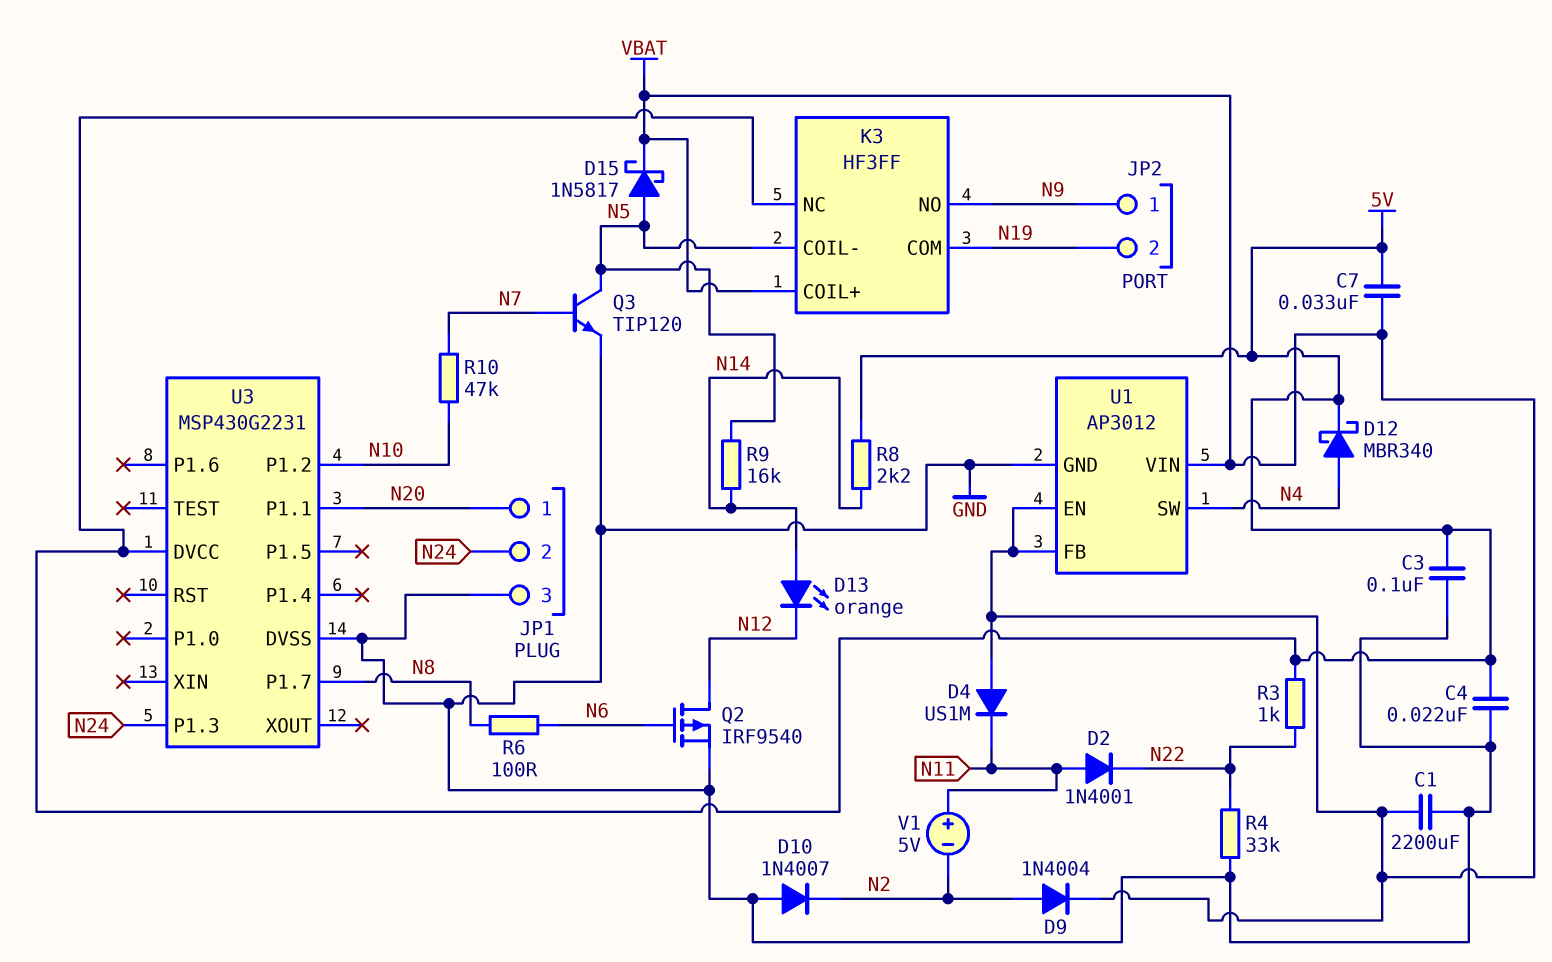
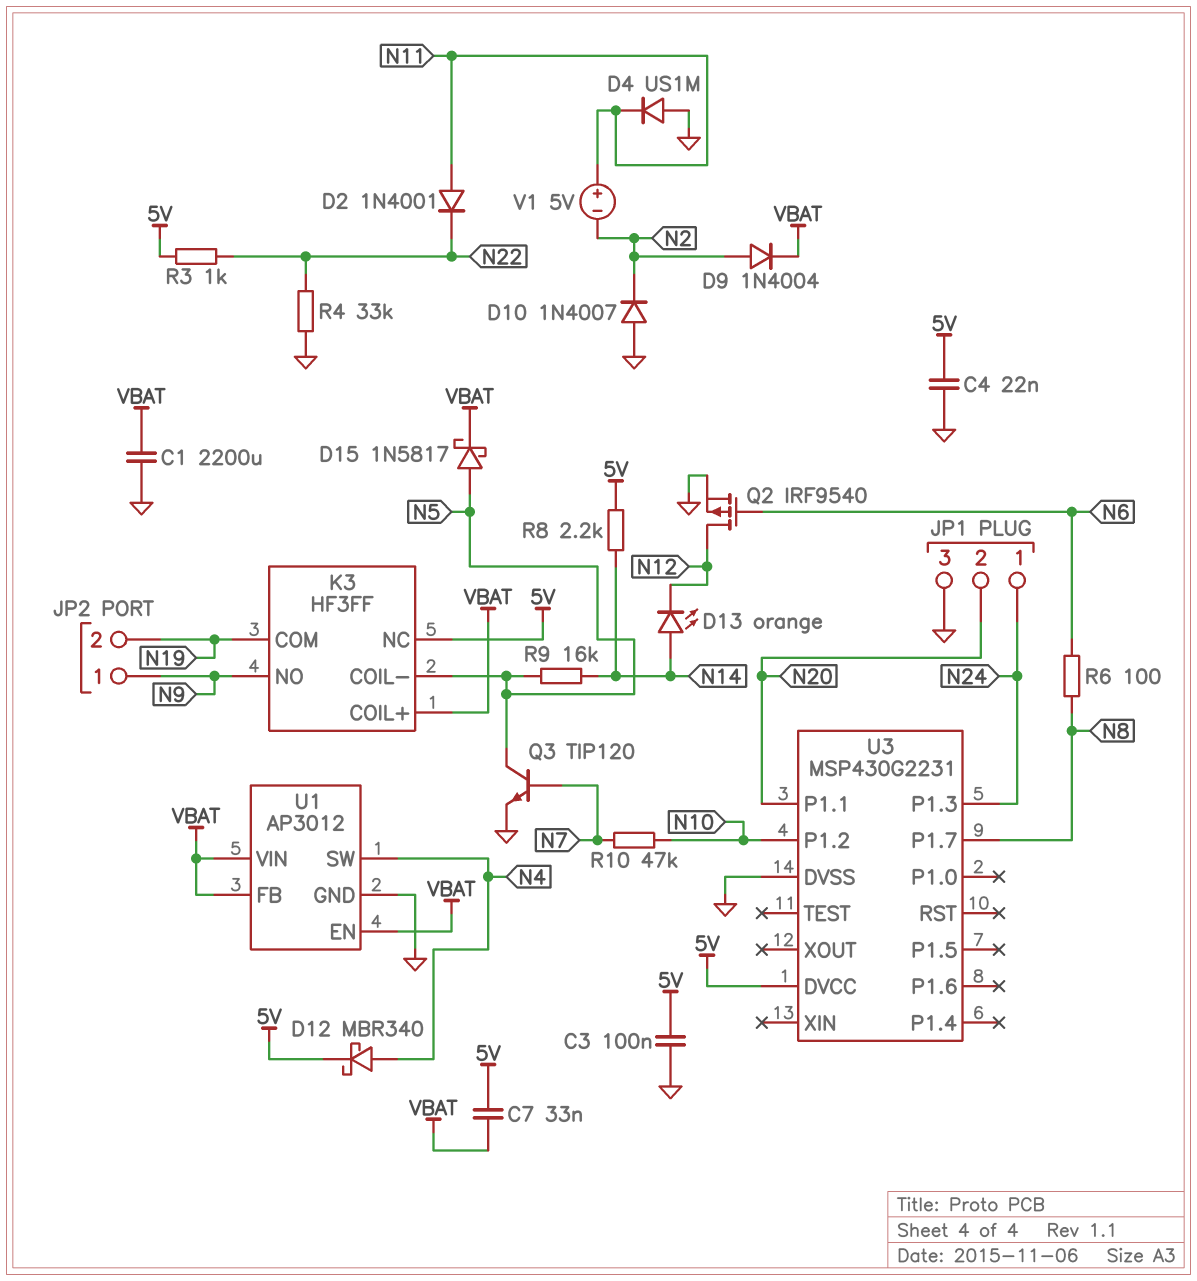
D4: diode US1M (A VBAT, K N11) -> diode US1M (A GND, K N11)
JP1 pin 1: N20 -> N24
JP1 pin 2: N24 -> N20

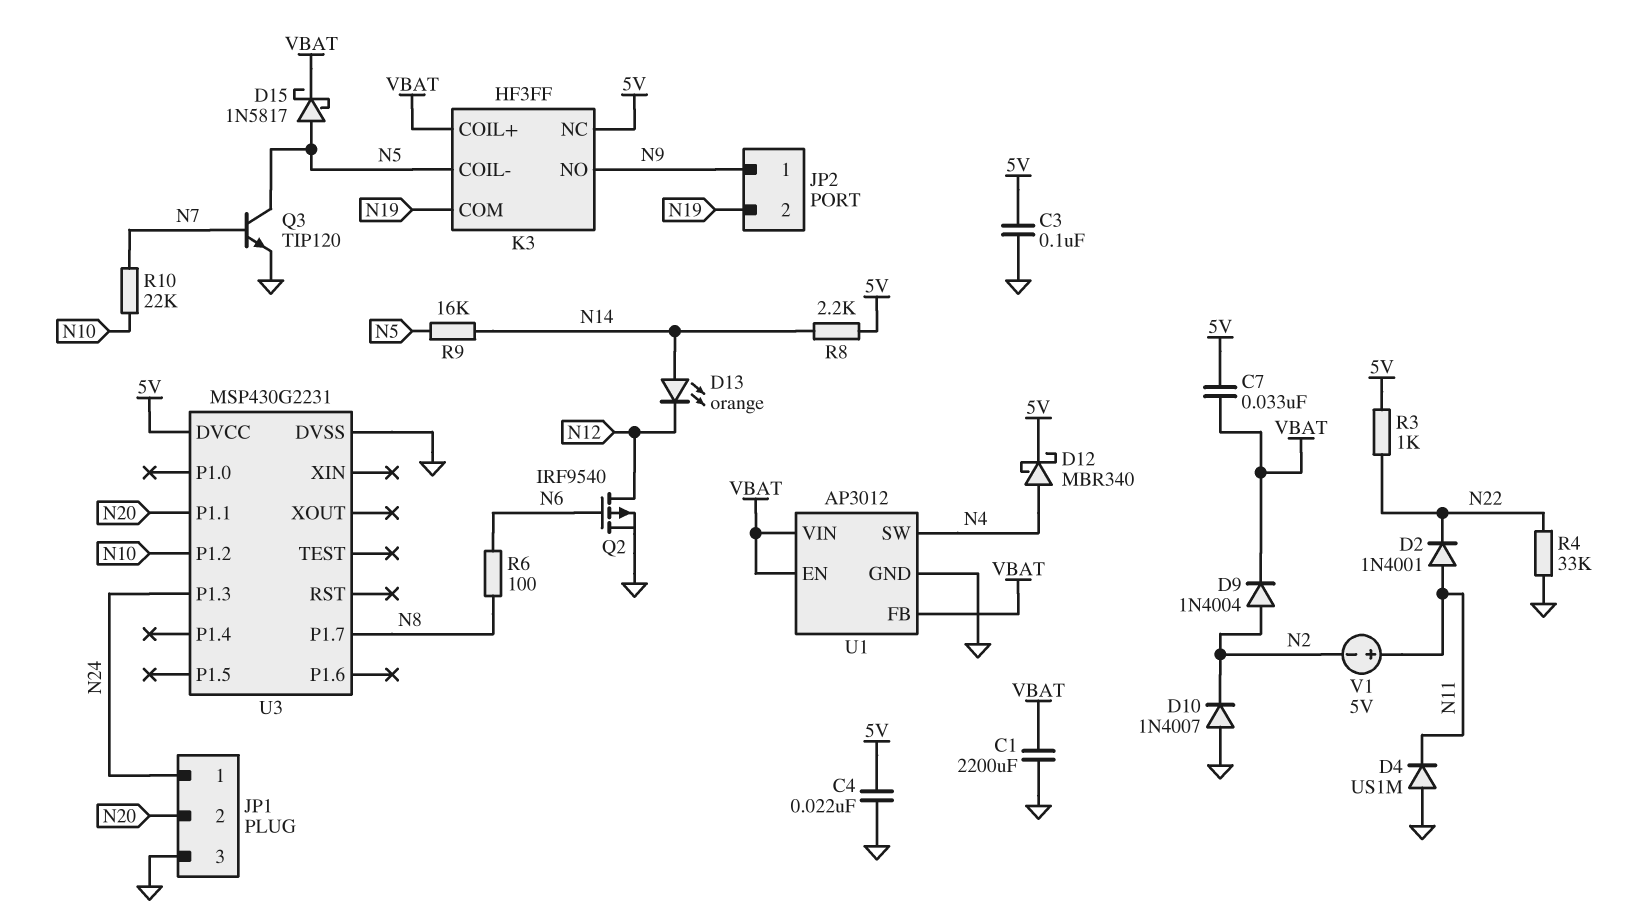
R10: 47k (N7, N10) -> 22k (N7, N10)

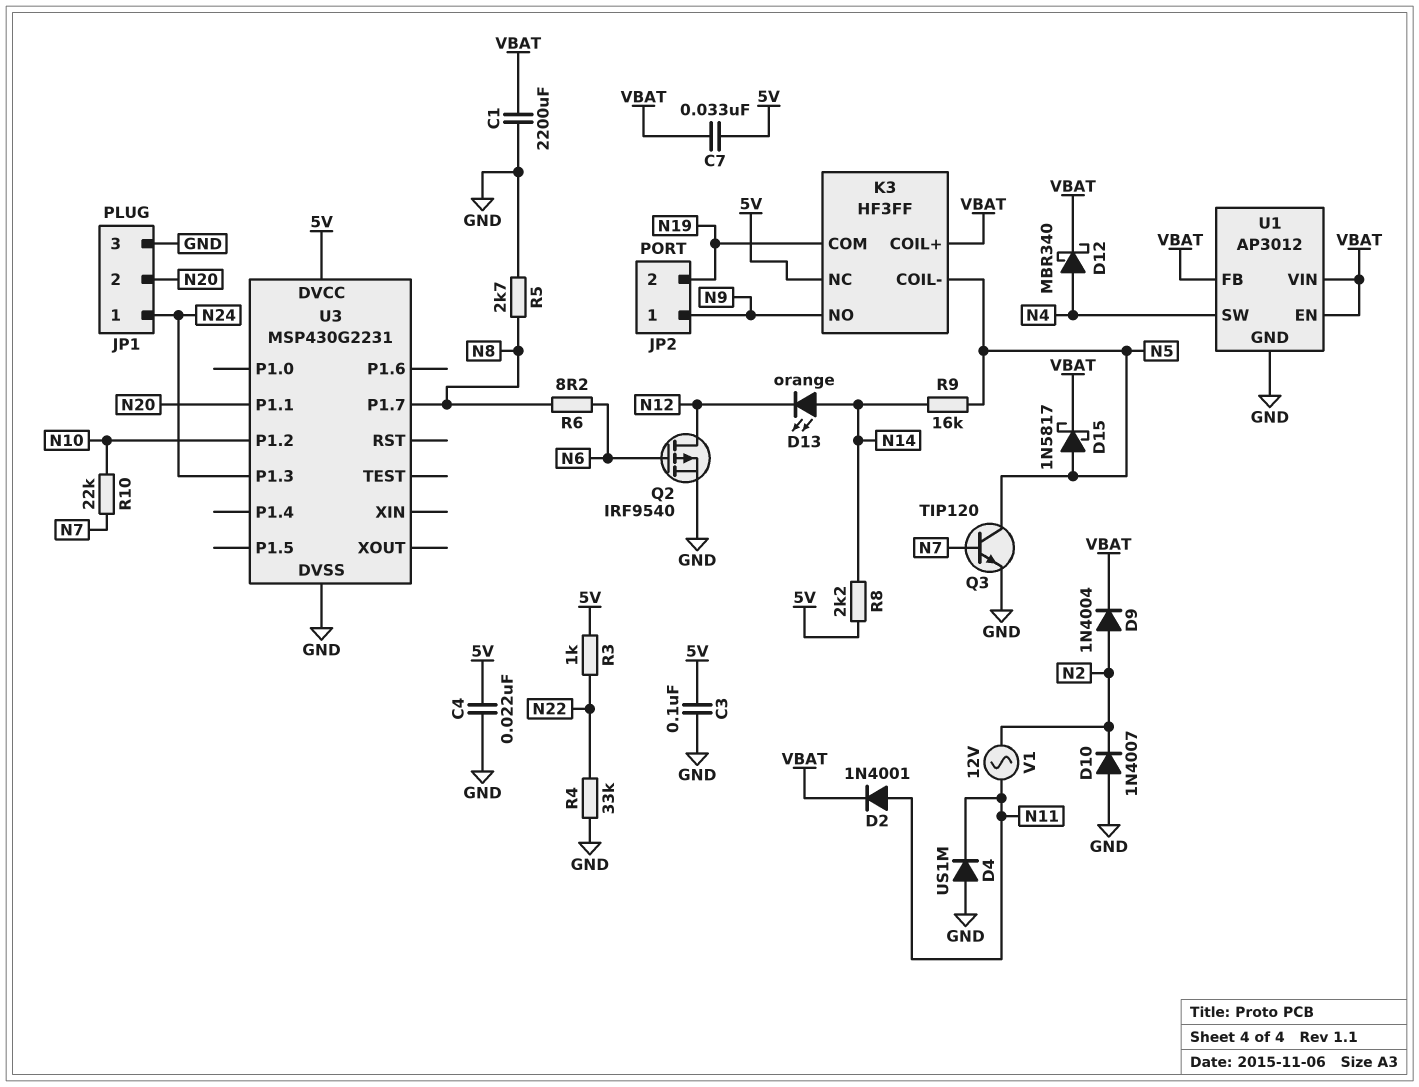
D2: diode 1N4001 (A N11, K N22) -> diode 1N4001 (A N11, K VBAT)
D12: schottky MBR340 (A N4, K 5V) -> schottky MBR340 (A N4, K VBAT)
R5: none -> 2.7k (GND, N8)
R6: 100 (N6, N8) -> 8.2 (N6, N8)
V1: 5V (plus N11, minus N2) -> AC 12V (N2, N11)

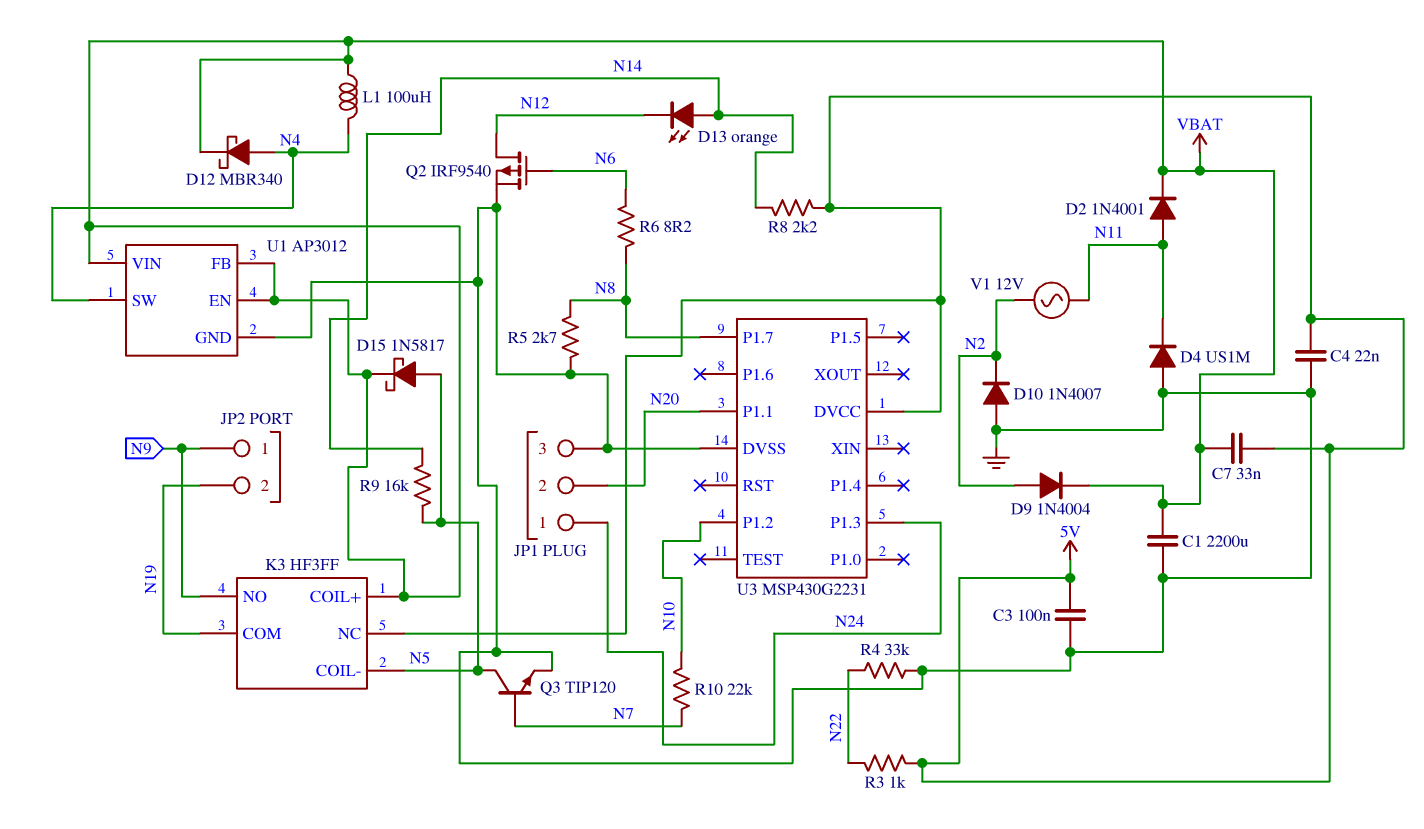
L1: none -> 100uH (N4, VBAT)

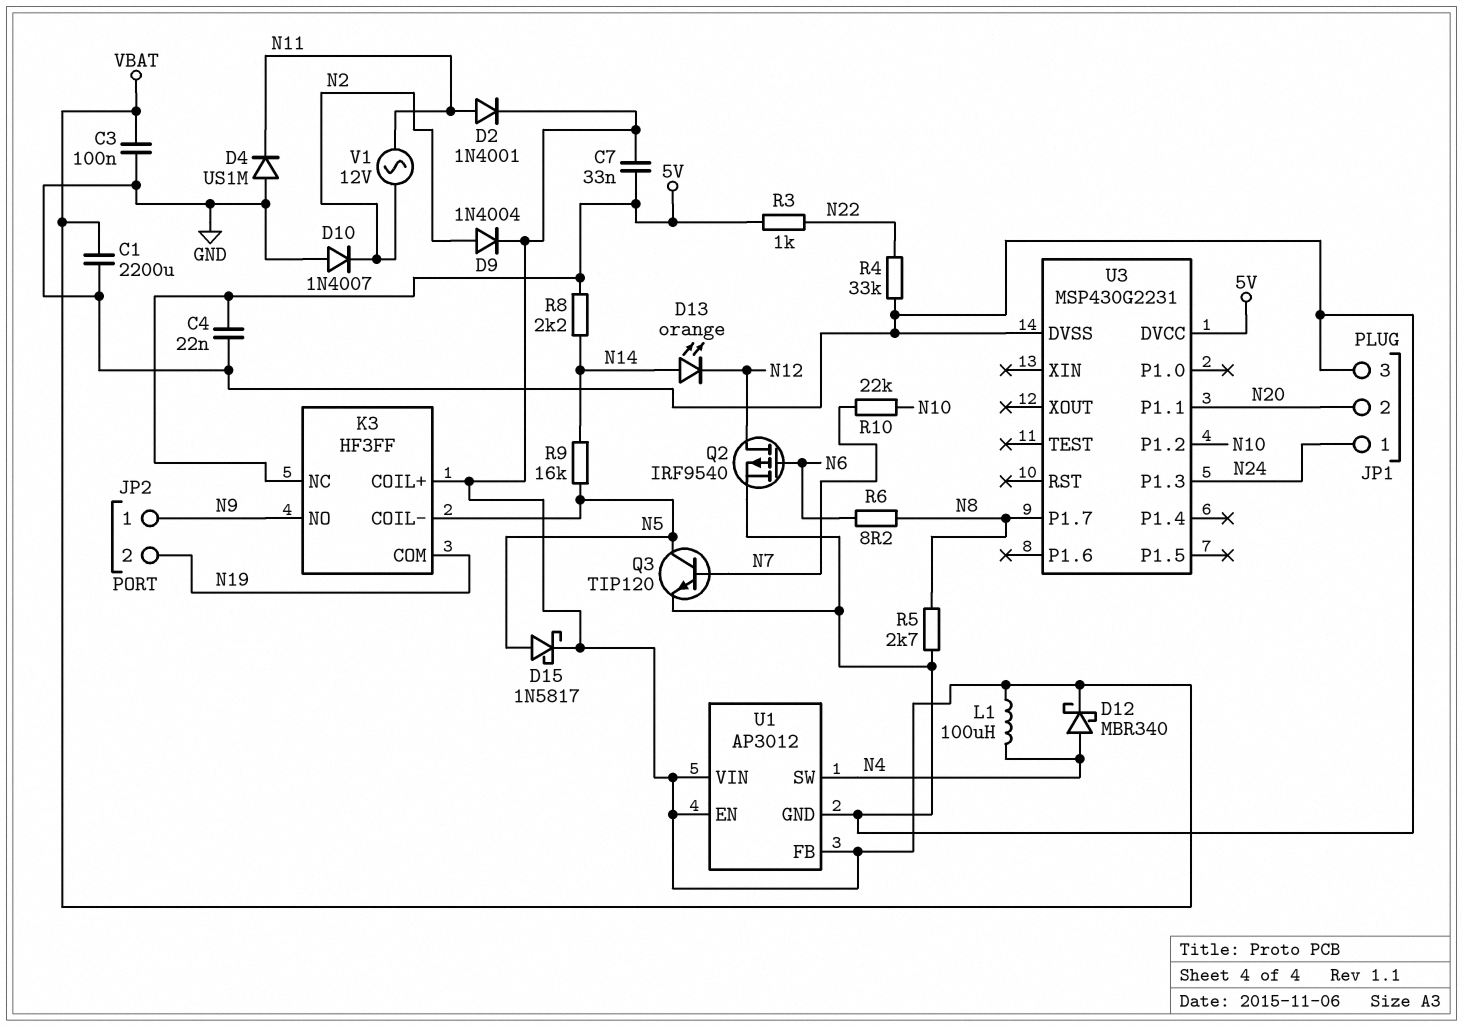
C3: 100nF (5V, GND) -> 100nF (GND, VBAT)

